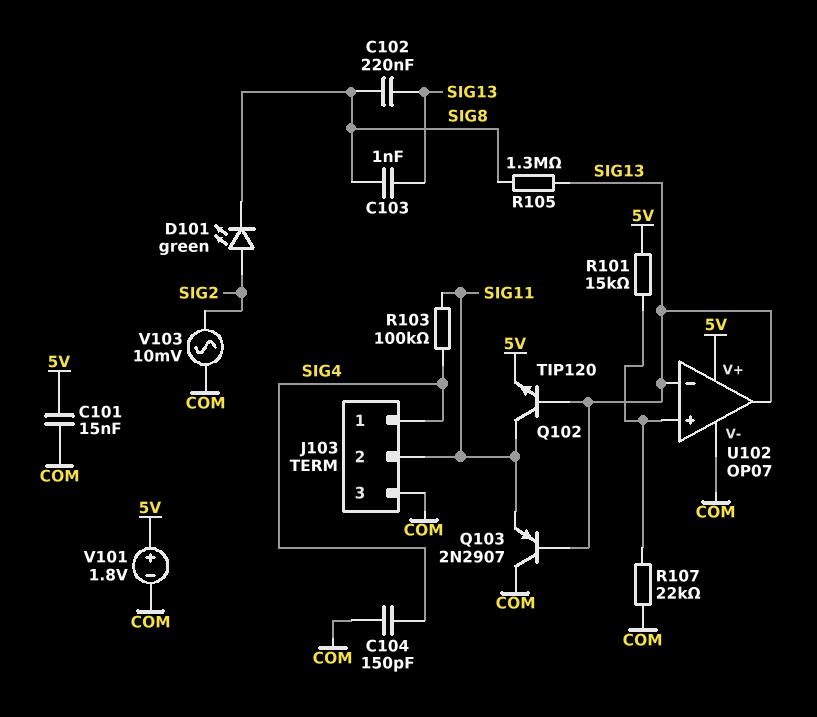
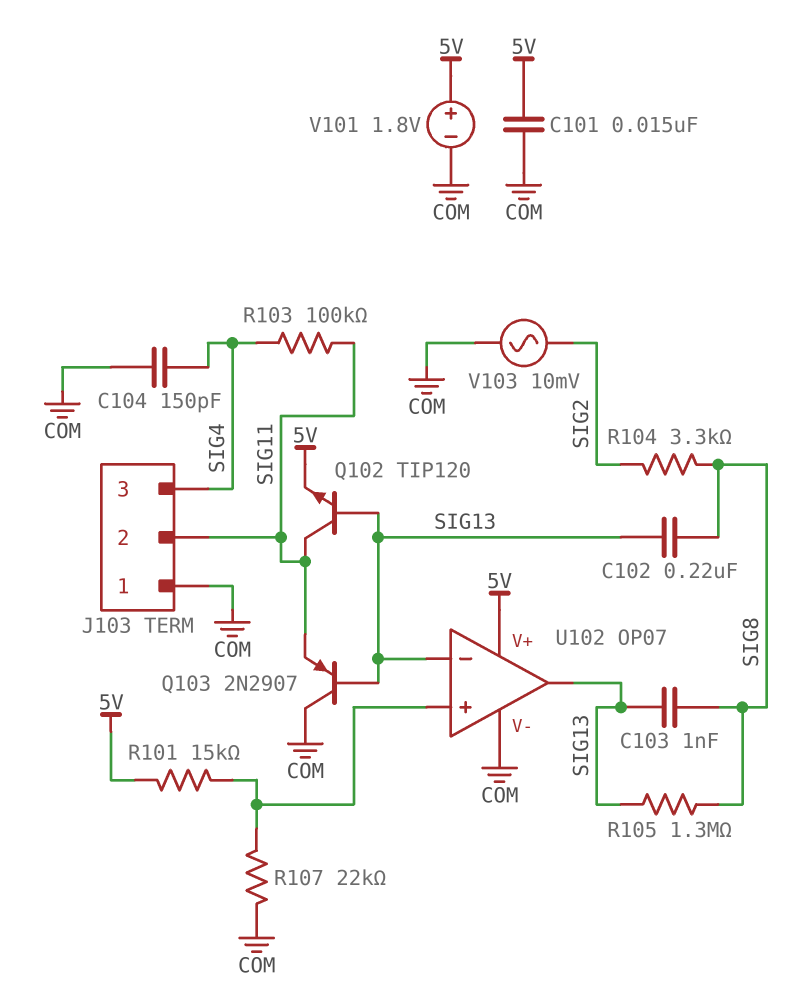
D101: LED green (A SIG2, K SIG8) -> none
J103 pin 1: SIG4 -> COM
J103 pin 3: COM -> SIG4
R104: none -> 3.3k (SIG2, SIG8)

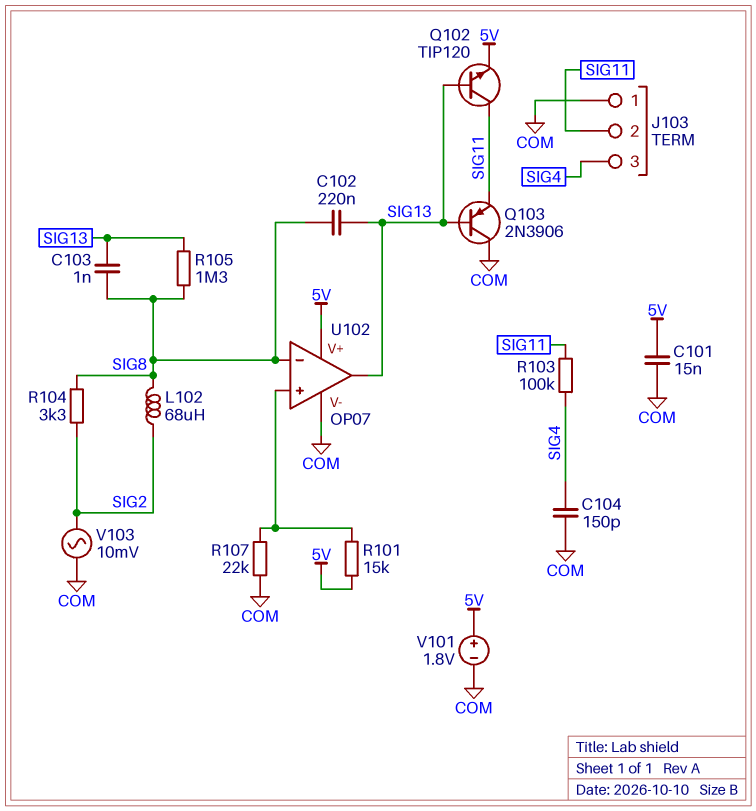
L102: none -> 68uH (SIG2, SIG8)
Q103: PNP 2N2907 (B SIG13, C COM, E SIG11) -> PNP 2N3906 (B SIG13, C COM, E SIG11)
U102 pin in-: SIG13 -> SIG8

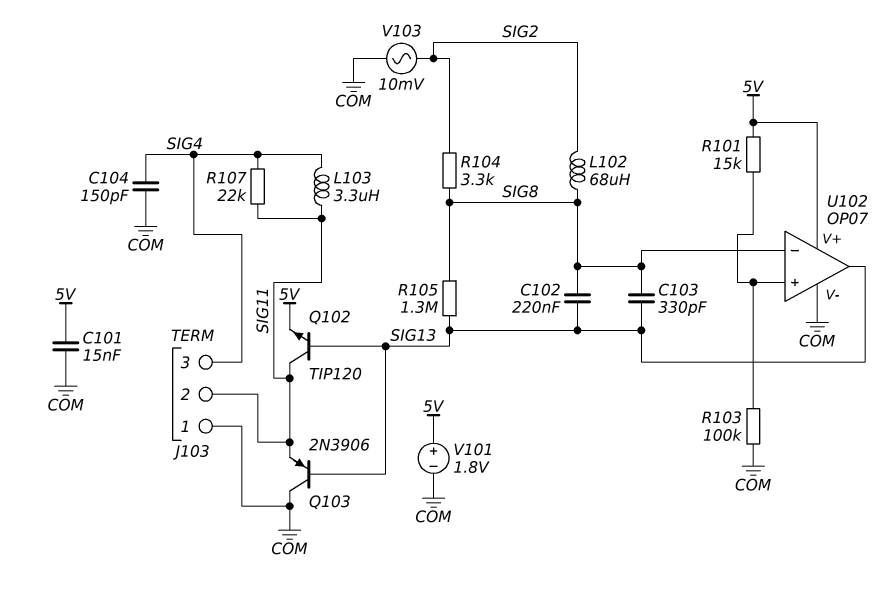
C103: 1nF (SIG8, SIG13) -> 330pF (SIG8, SIG13)
L103: none -> 3.3uH (SIG4, SIG11)
R103: 100k (SIG4, SIG11) -> 100k (COM, U102/in+)
R107: 22k (COM, U102/in+) -> 22k (SIG4, SIG11)

